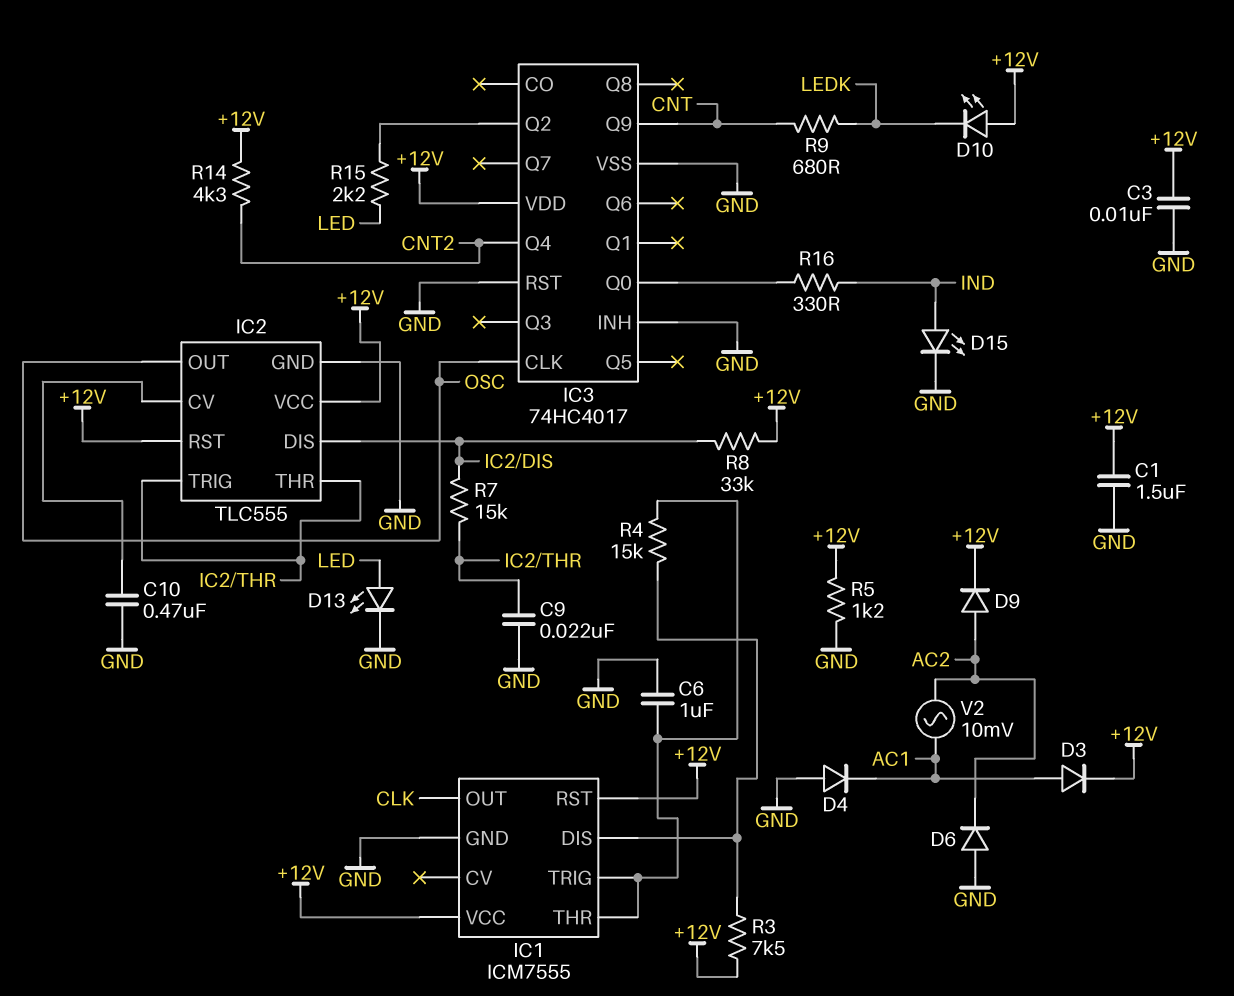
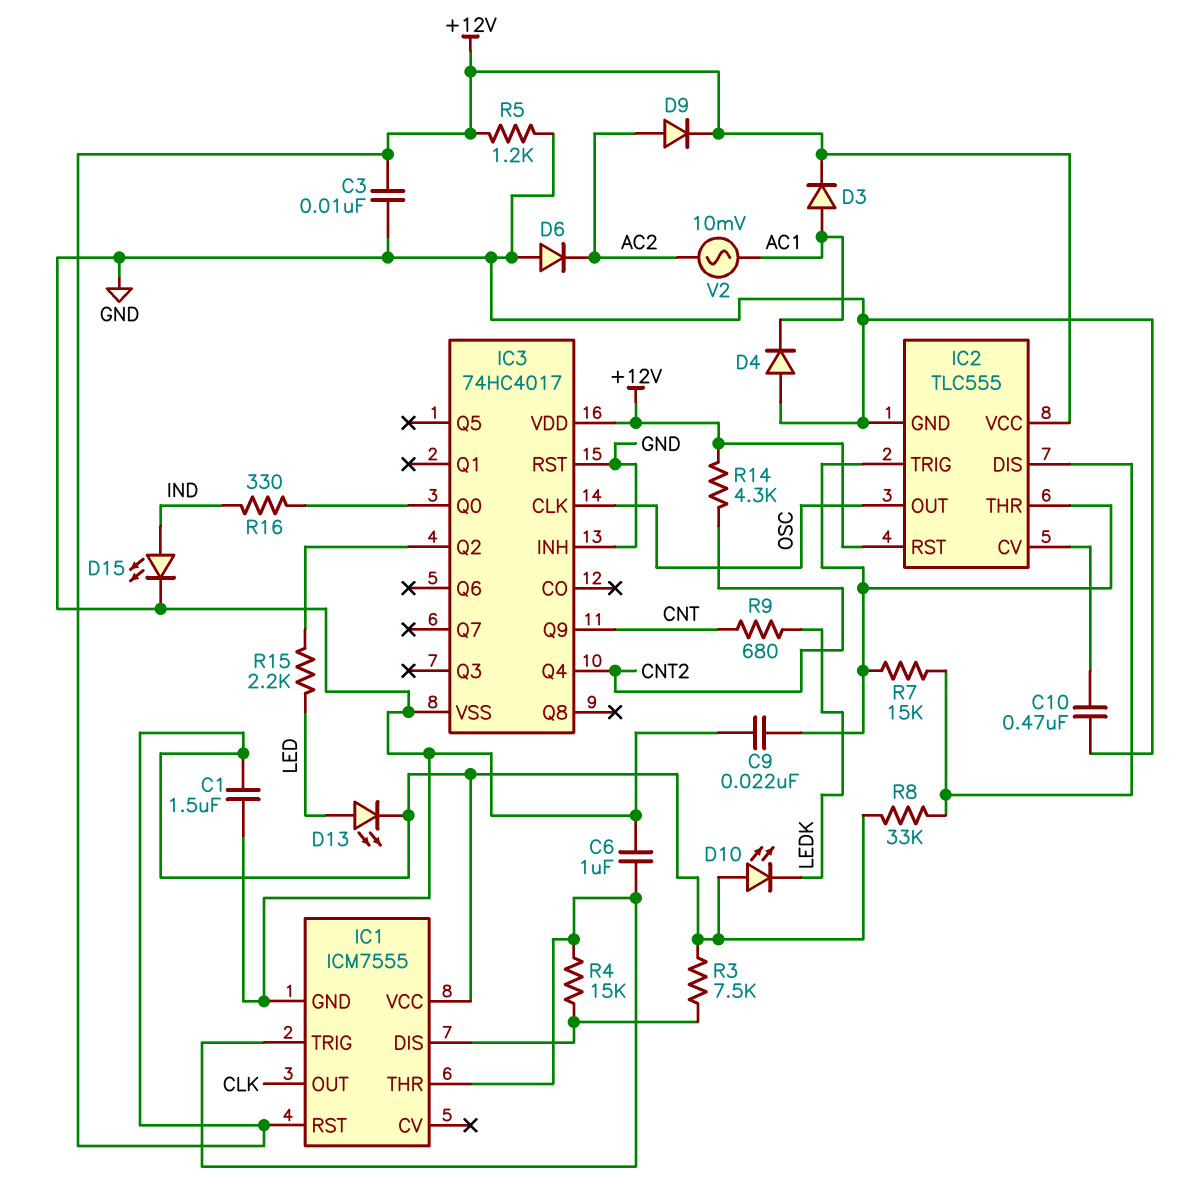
D13: LED (A LED, K GND) -> LED (A LED, K +12V)

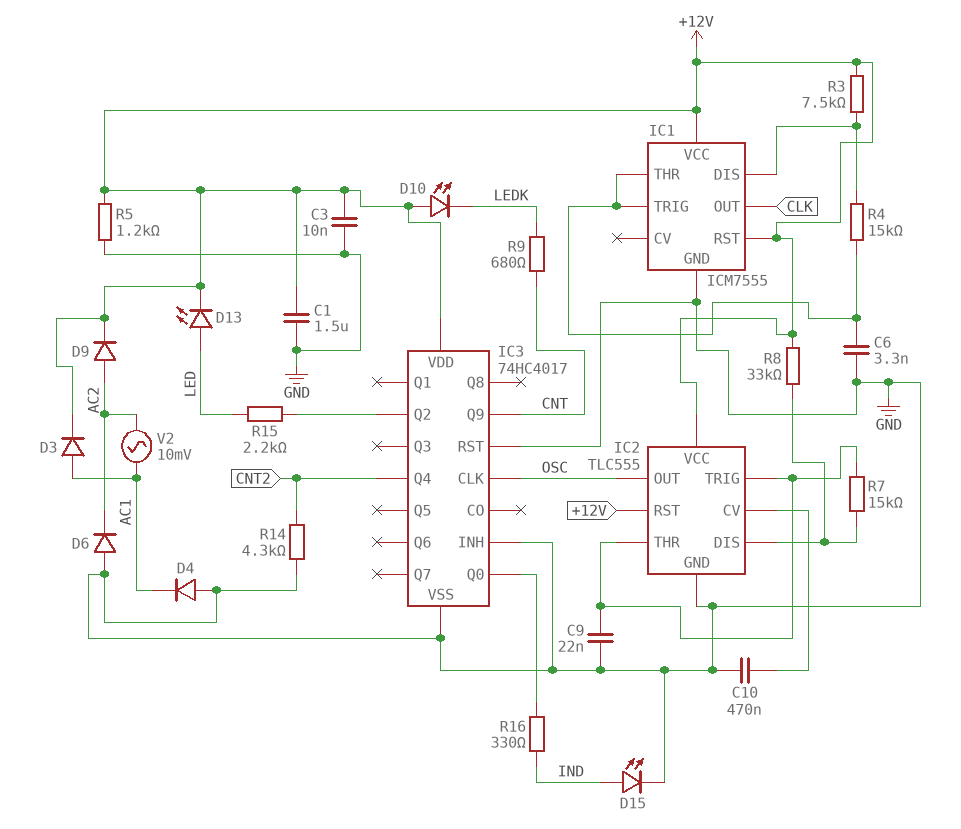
C6: 1uF (GND, IC1/THR) -> 3.3nF (GND, IC1/THR)
R14: 4.3k (+12V, CNT2) -> 4.3k (CNT2, GND)

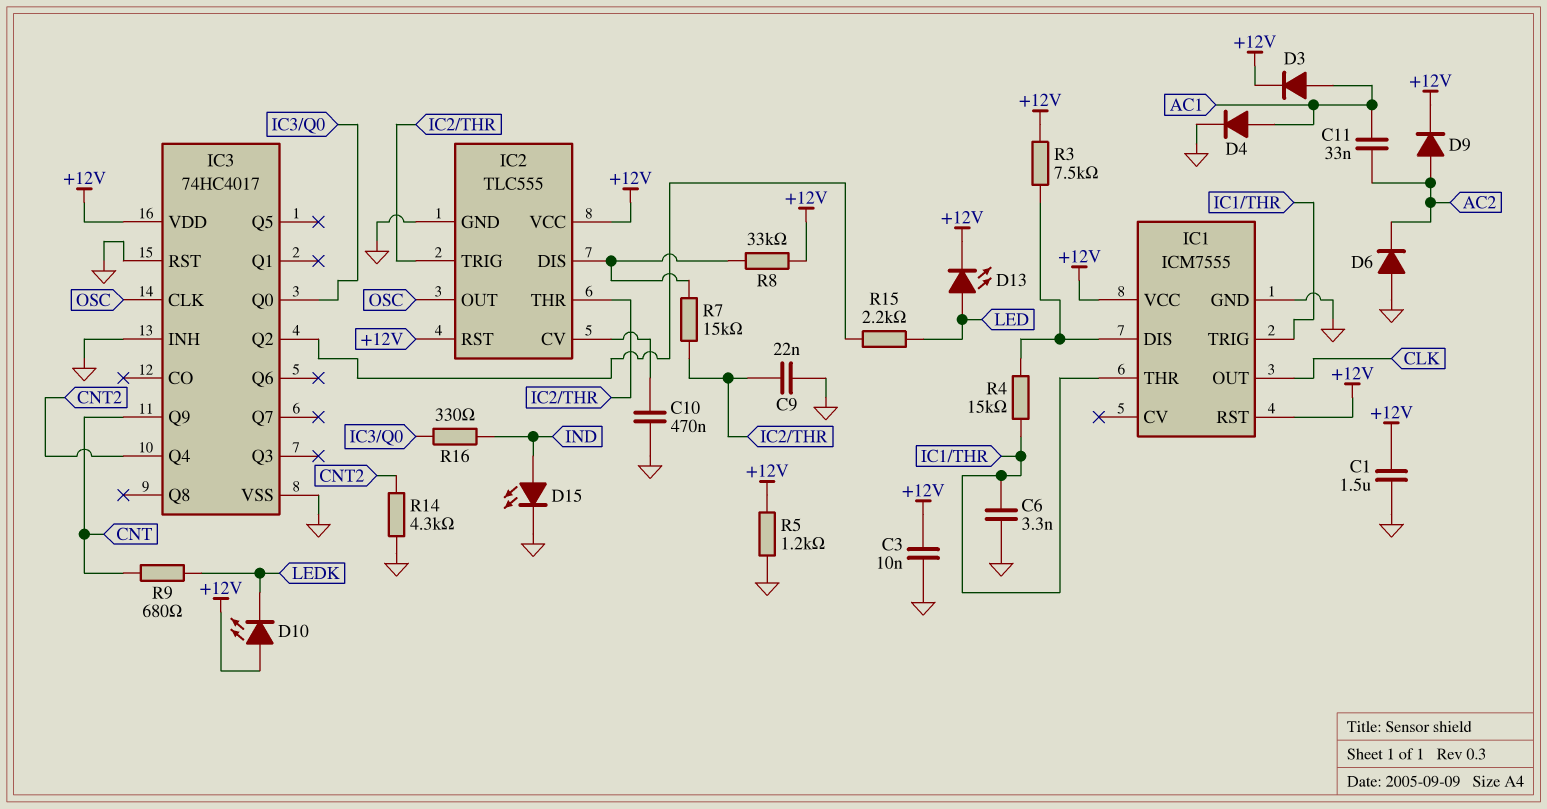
C11: none -> 33nF (AC1, AC2)
D4: diode (A GND, K AC1) -> diode (A AC1, K GND)
V2: AC 10mV (AC1, AC2) -> none

